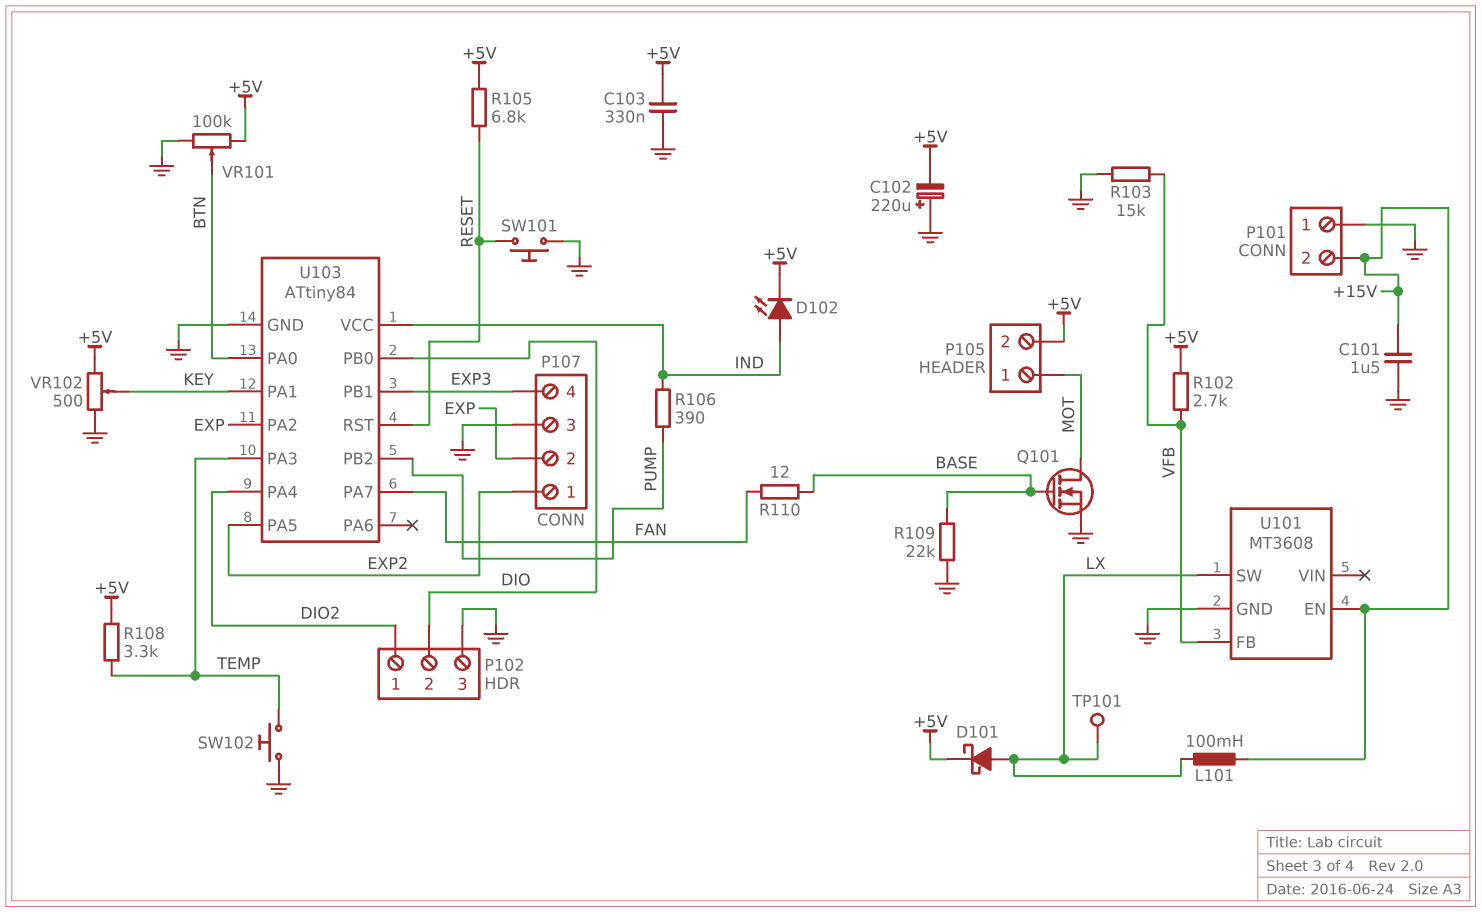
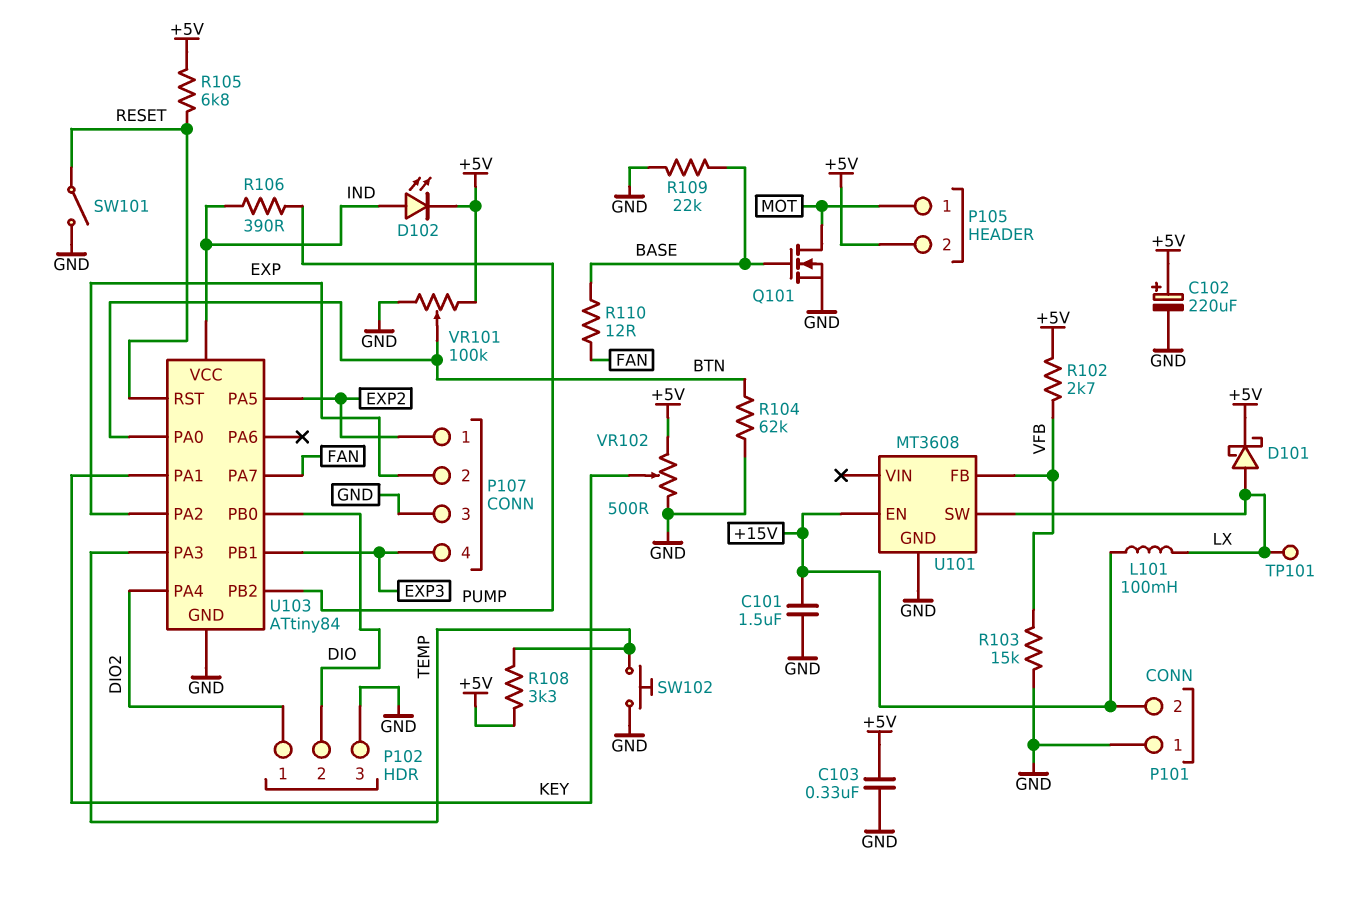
C102: 220uF (plus GND, minus +5V) -> 220uF (plus +5V, minus GND)
R104: none -> 62k (BTN, GND)
SW101: button (GND, RESET) -> switch (GND, RESET)

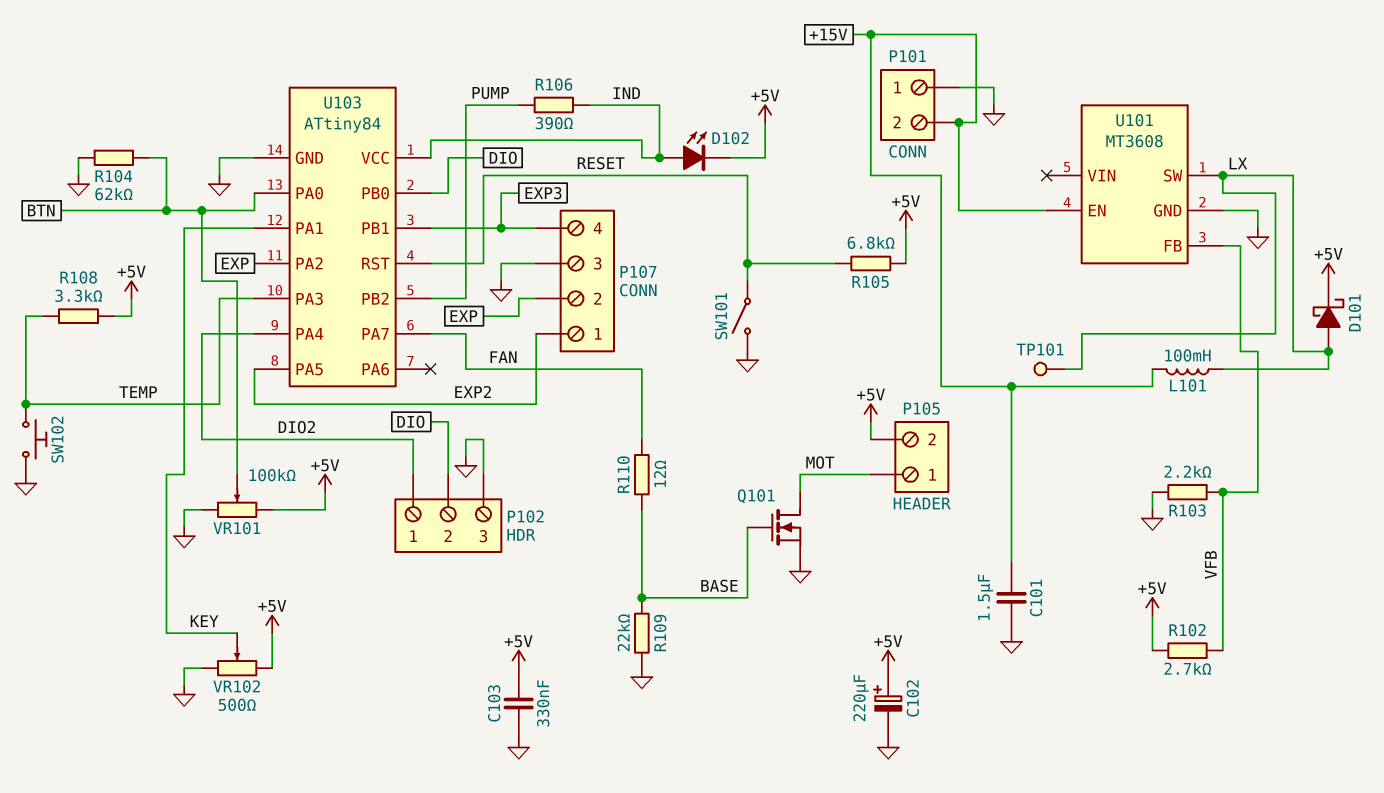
R103: 15k (GND, VFB) -> 2.2k (GND, VFB)

